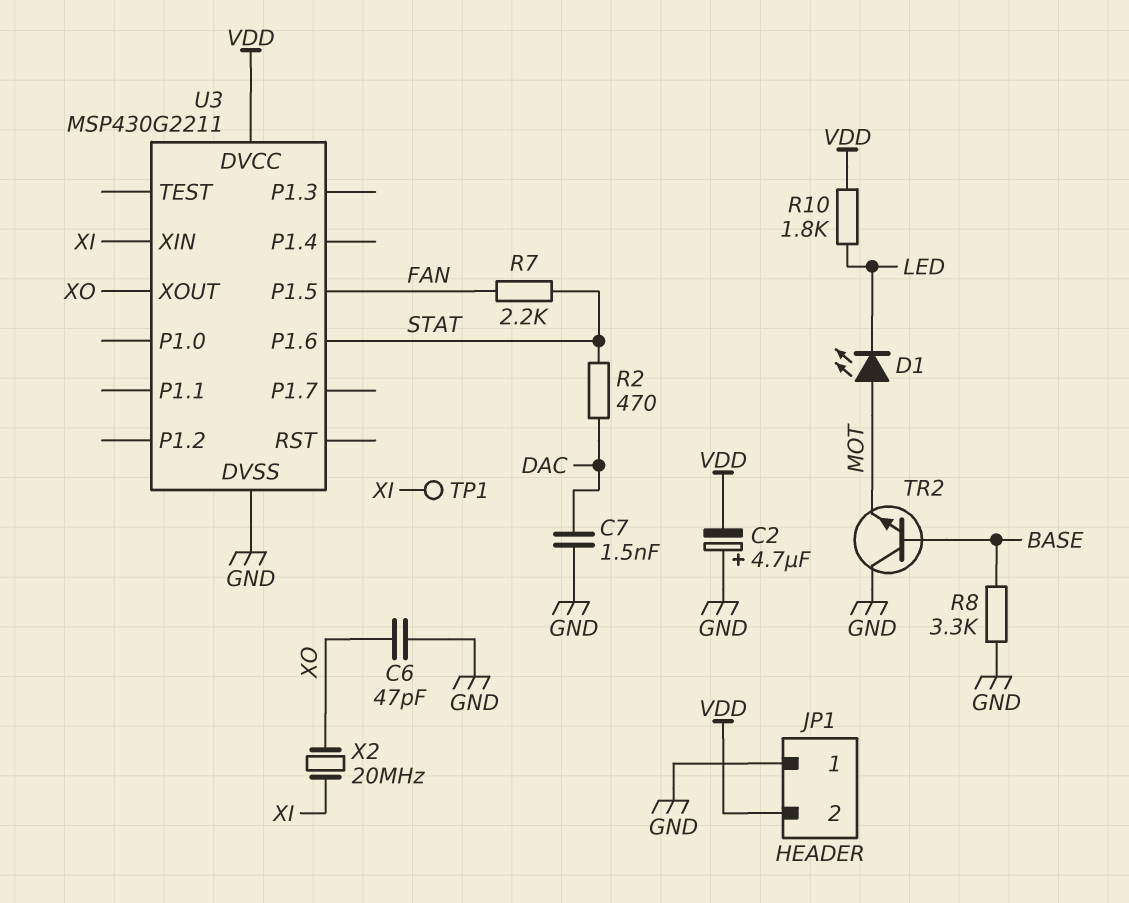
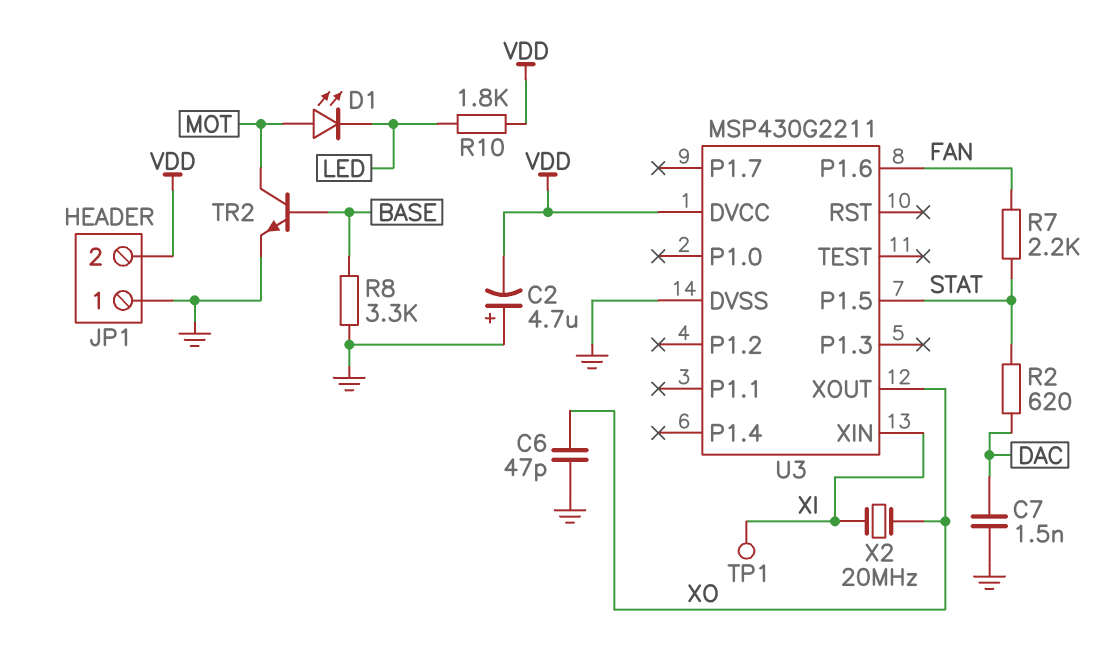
R2: 470 (DAC, STAT) -> 620 (DAC, STAT)
TR2: NPN (B BASE, C GND, E MOT) -> NPN (B BASE, C MOT, E GND)
U3 pin P1.5: FAN -> STAT
U3 pin P1.6: STAT -> FAN

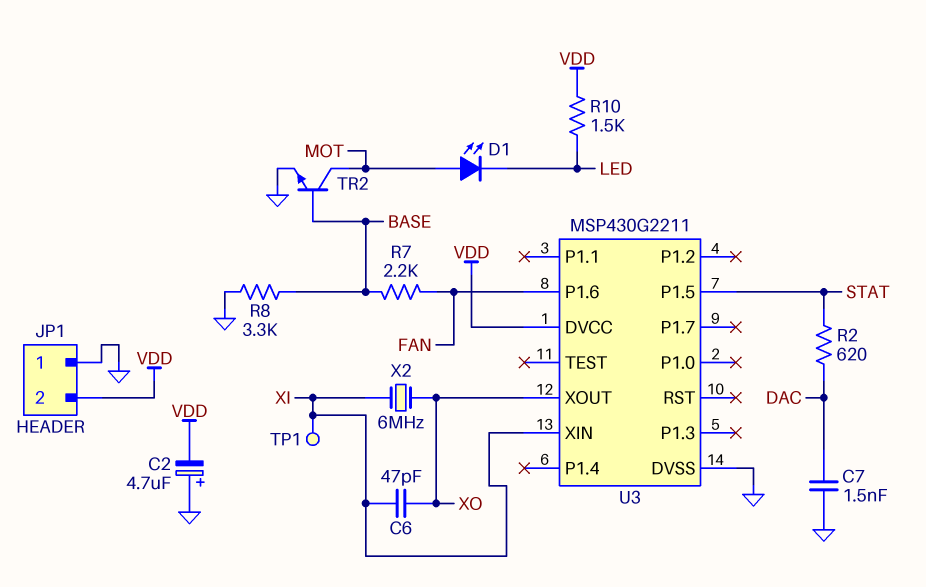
C6: 47pF (GND, XO) -> 47pF (XI, XO)
R7: 2.2k (FAN, STAT) -> 2.2k (BASE, FAN)
R10: 1.8k (LED, VDD) -> 1.5k (LED, VDD)
X2: 20MHz (XI, XO) -> 6MHz (XI, XO)

